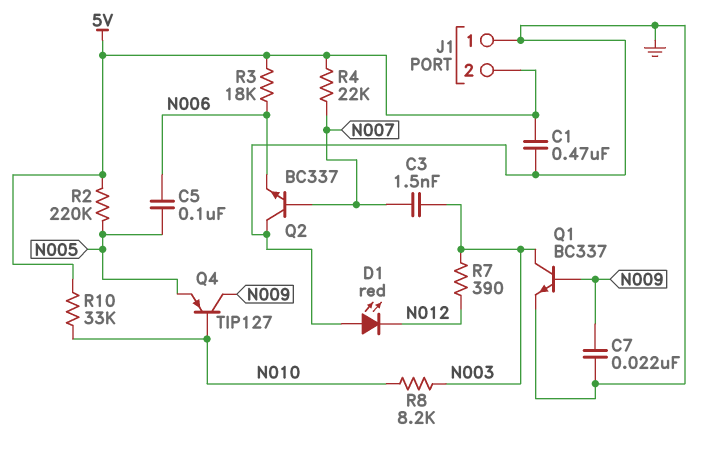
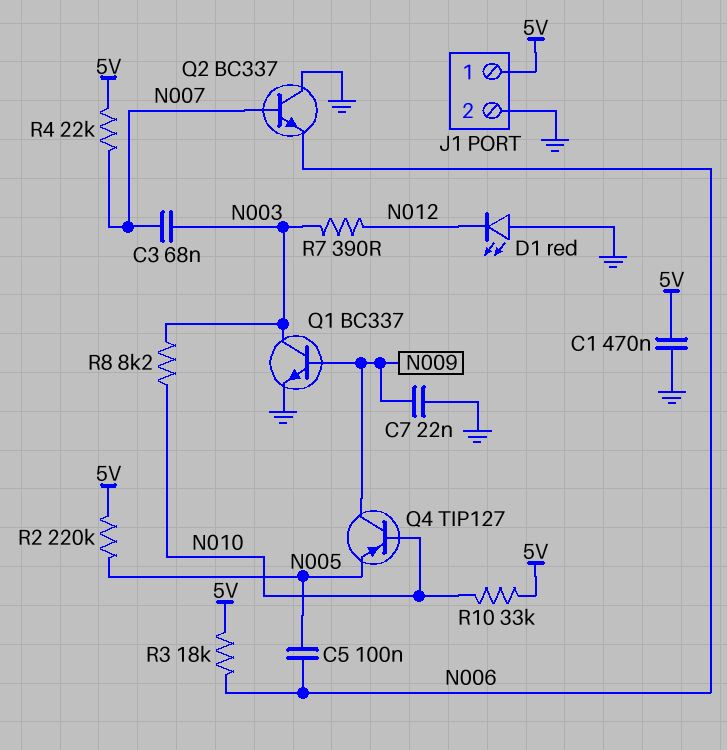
C3: 1.5nF (N003, N007) -> 68nF (N003, N007)
J1 pin 1: GND -> 5V
J1 pin 2: 5V -> GND

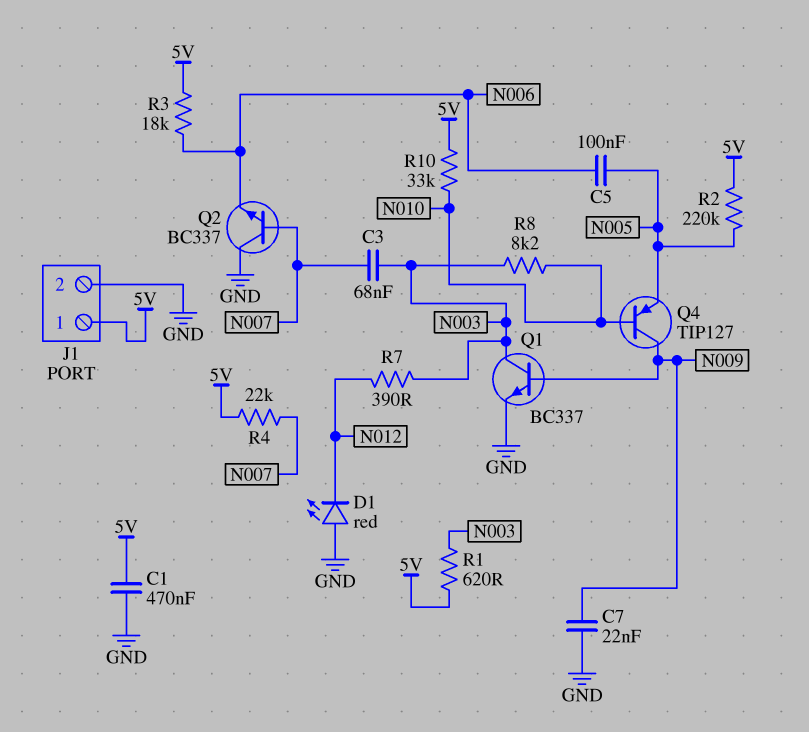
R1: none -> 620 (5V, N003)

